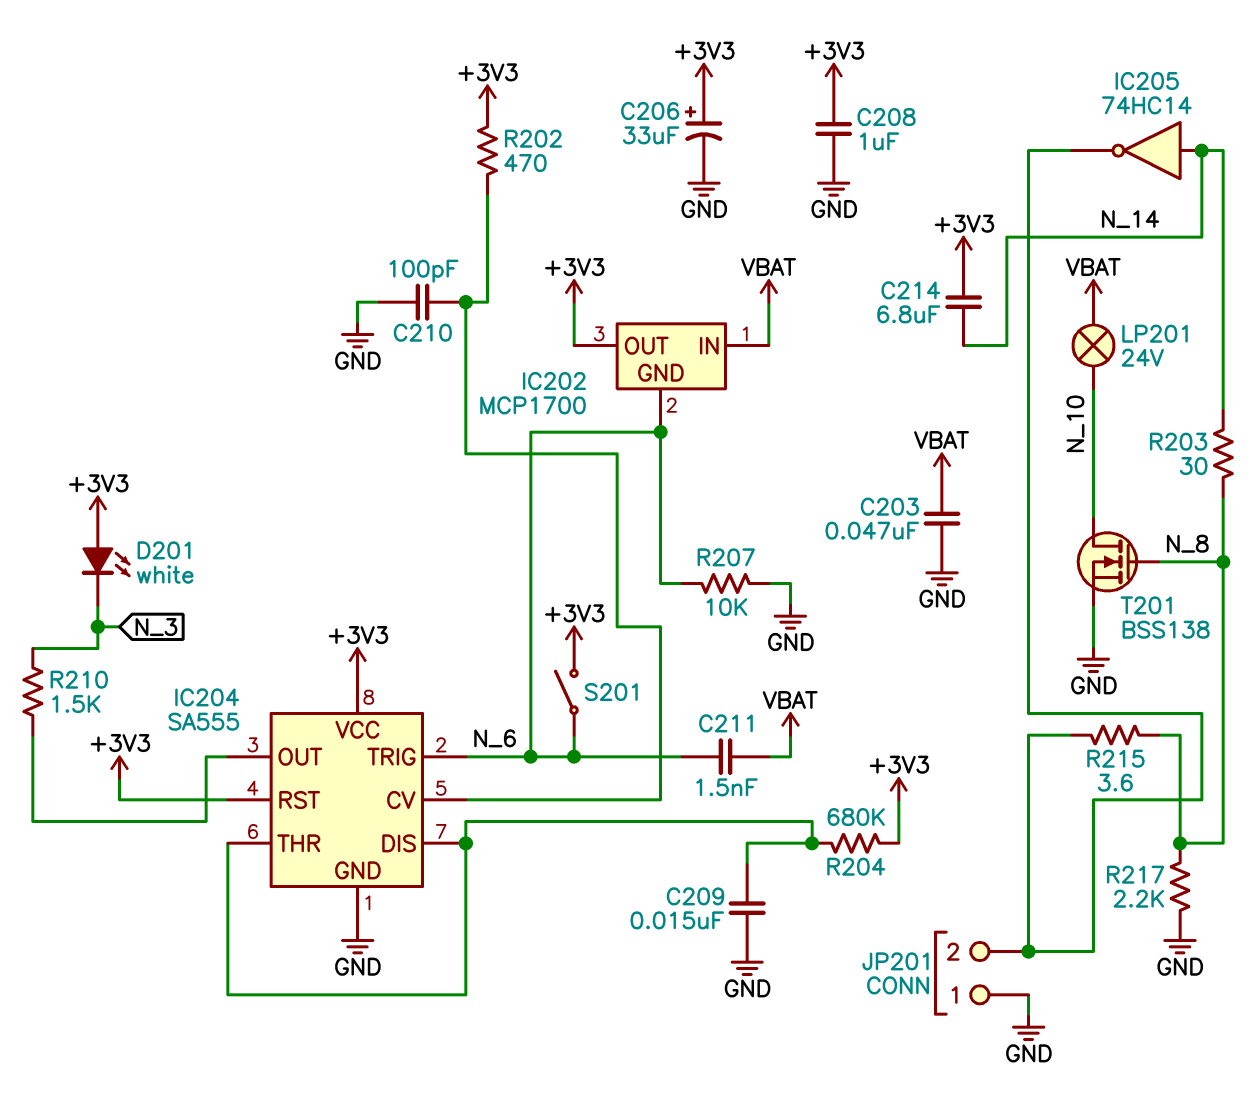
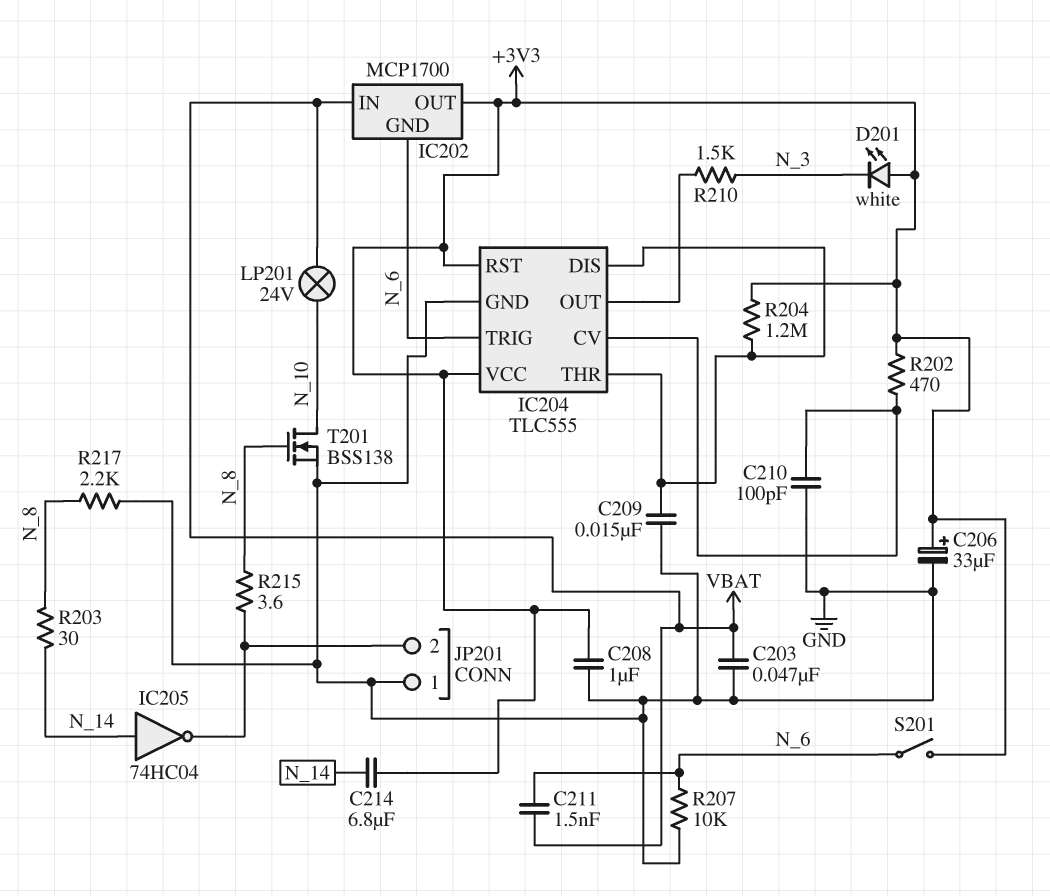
IC204: SA555 -> TLC555
IC205: NOT 74HC14 (in N_14, out JP201/2) -> NOT 74HC04 (in N_14, out JP201/2)
R204: 680k (+3V3, IC204/DIS) -> 1.2M (+3V3, IC204/DIS)

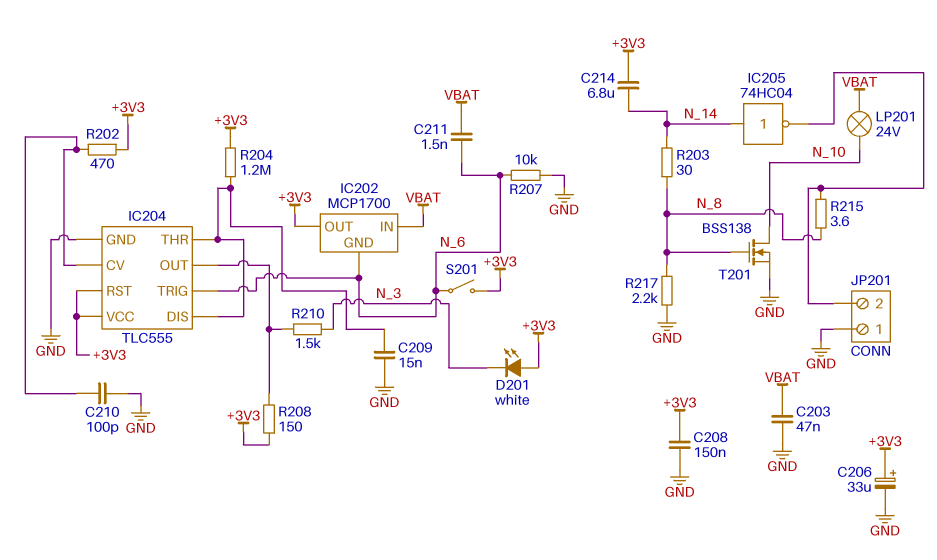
C208: 1uF (+3V3, GND) -> 150nF (+3V3, GND)
R208: none -> 150 (+3V3, IC204/OUT)

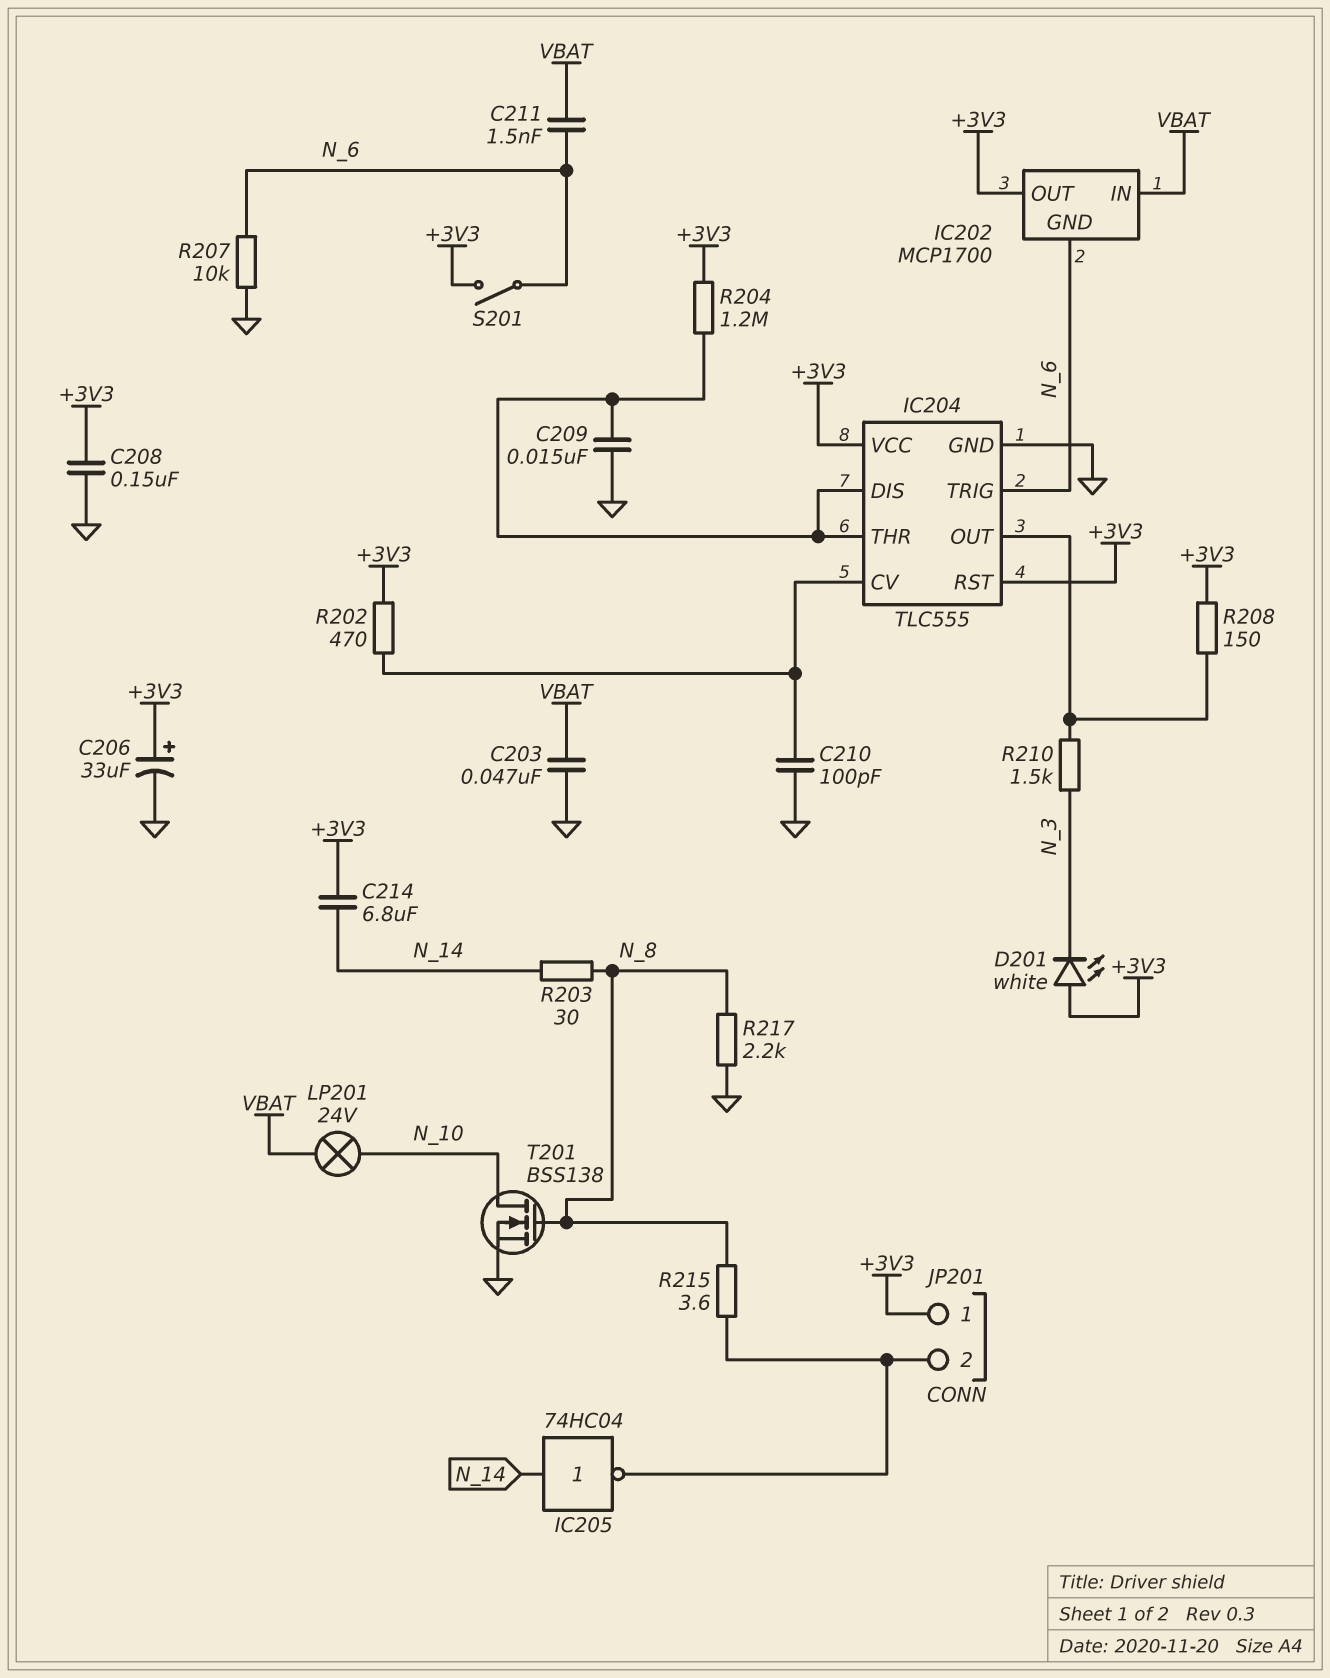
JP201 pin 1: GND -> +3V3

